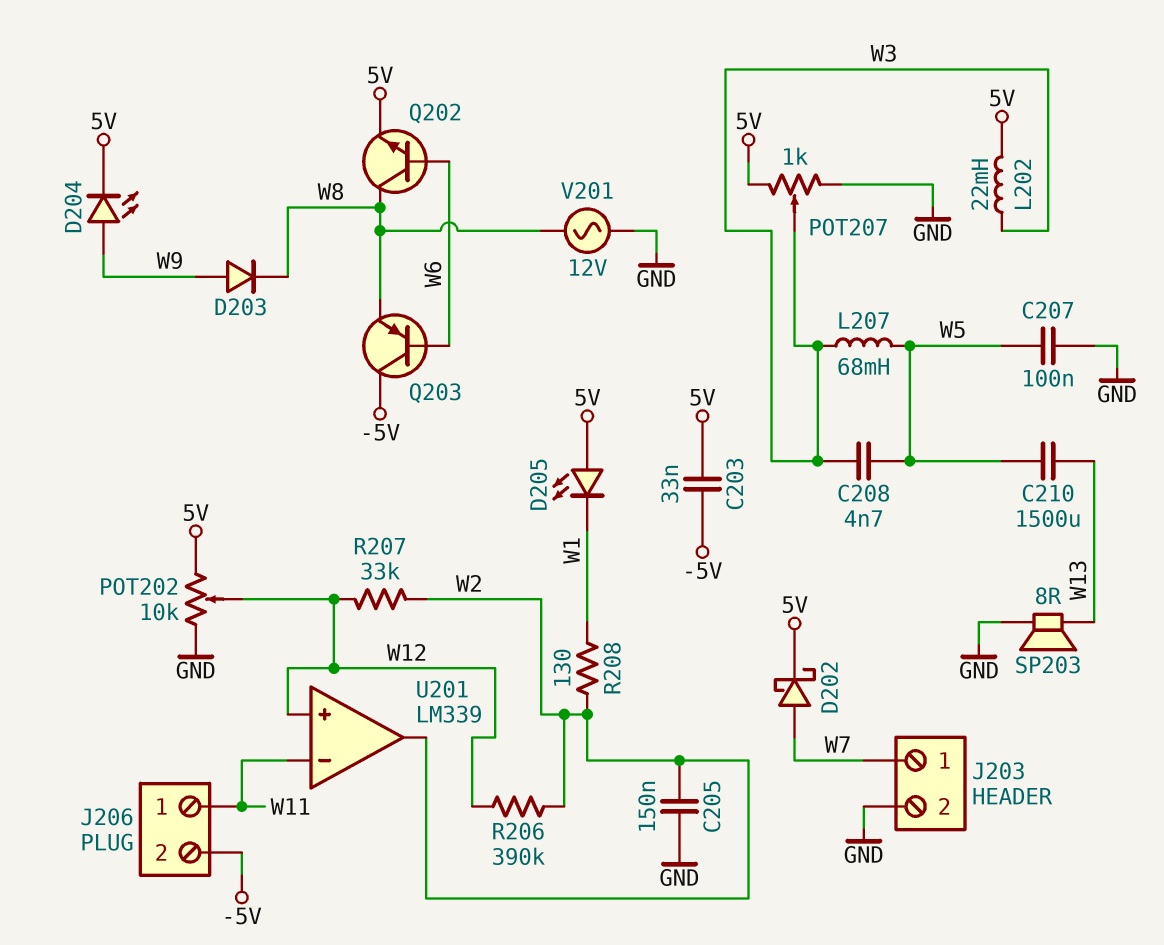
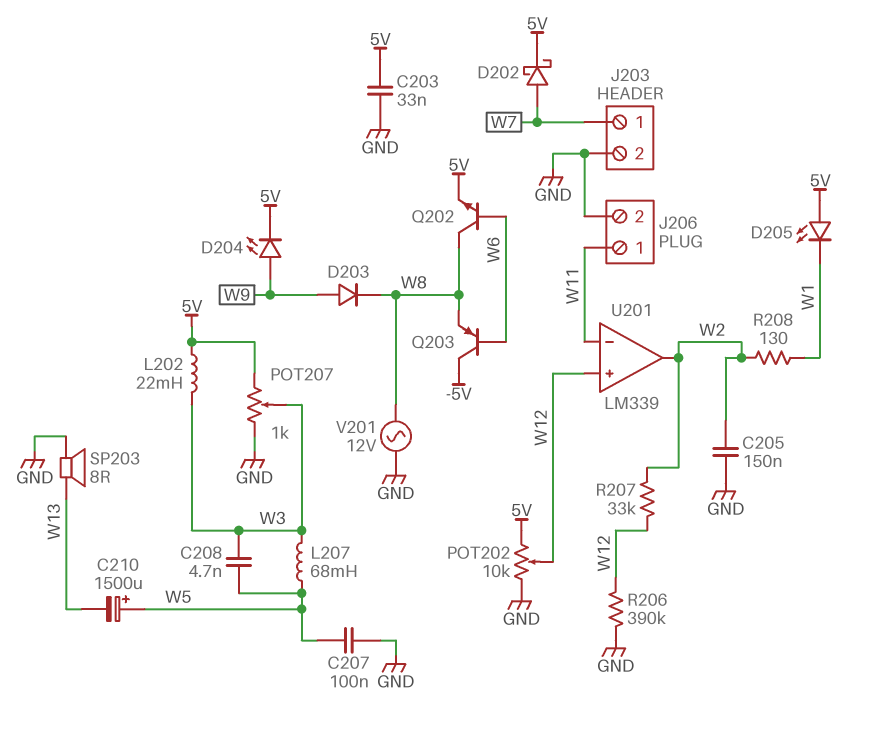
C203: 33nF (-5V, 5V) -> 33nF (5V, GND)
C210: 1500uF (W5, W13) -> 1500uF (plus W5, minus W13)
J206 pin 2: -5V -> GND
R206: 390k (W2, W12) -> 390k (GND, W12)

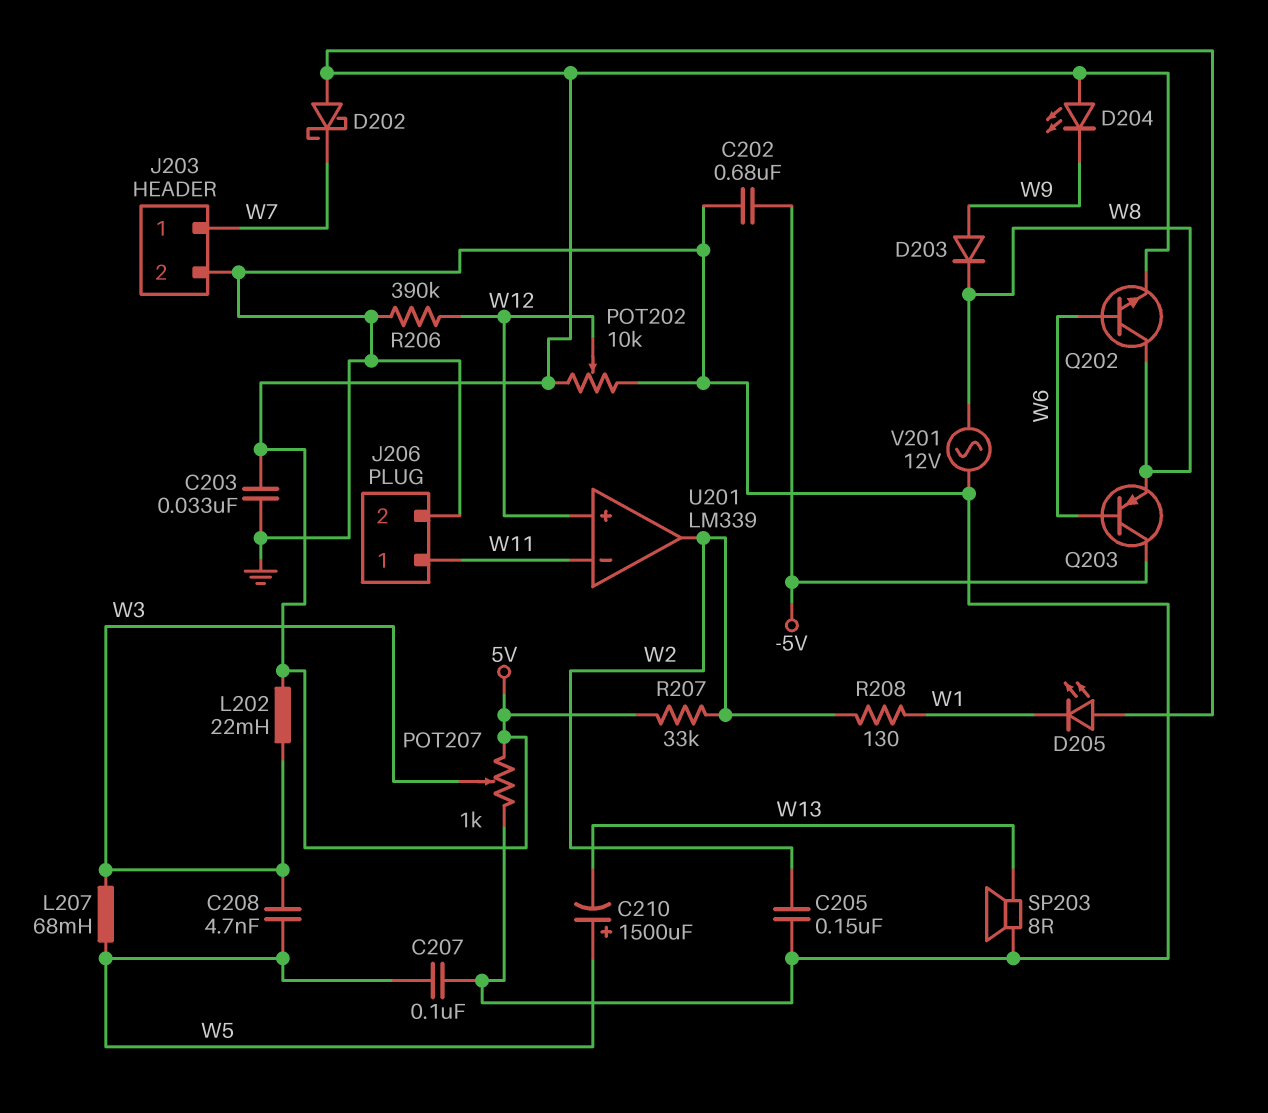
C202: none -> 680nF (-5V, GND)
D202: schottky (A W7, K 5V) -> schottky (A 5V, K W7)
D204: LED (A W9, K 5V) -> LED (A 5V, K W9)
R207: 33k (W2, W12) -> 33k (5V, W2)

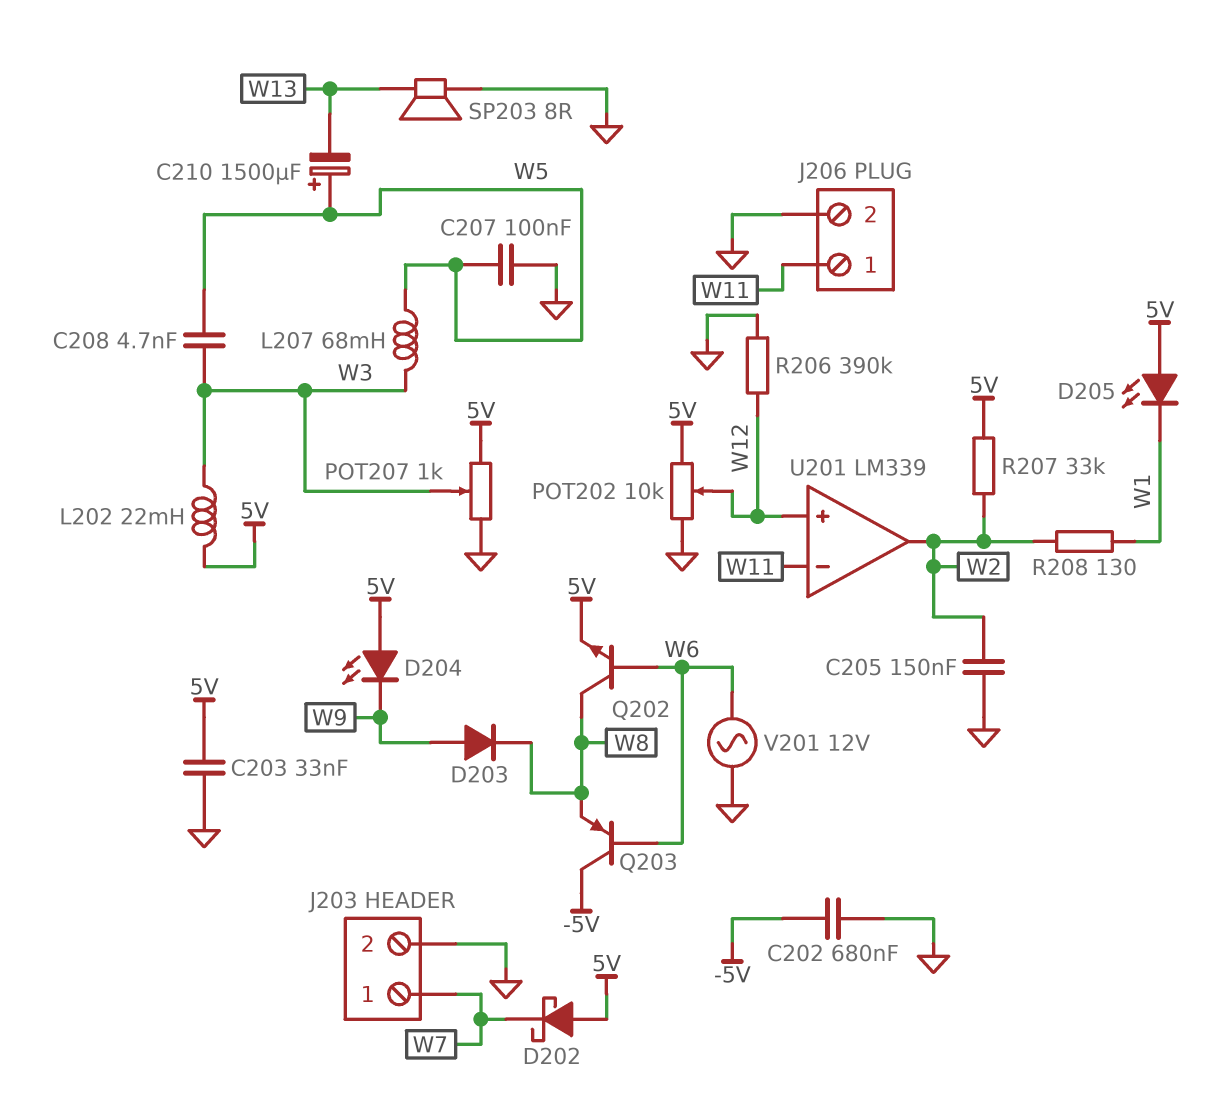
V201: AC 12V (GND, W8) -> AC 12V (GND, W6)

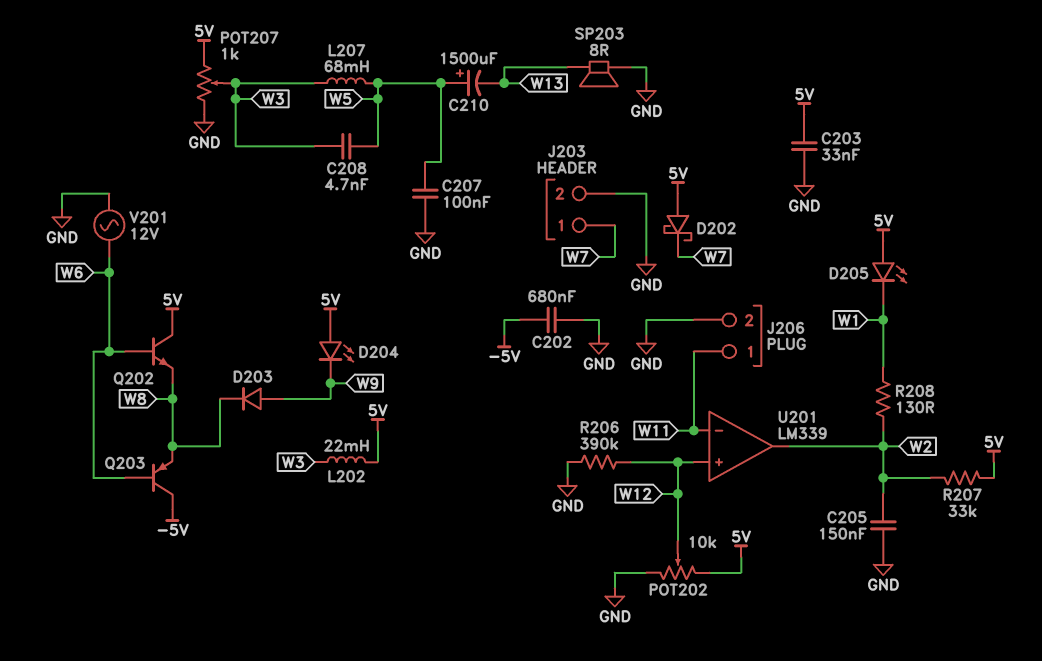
Q202: NPN (B W6, C W8, E 5V) -> NPN (B W6, C 5V, E W8)

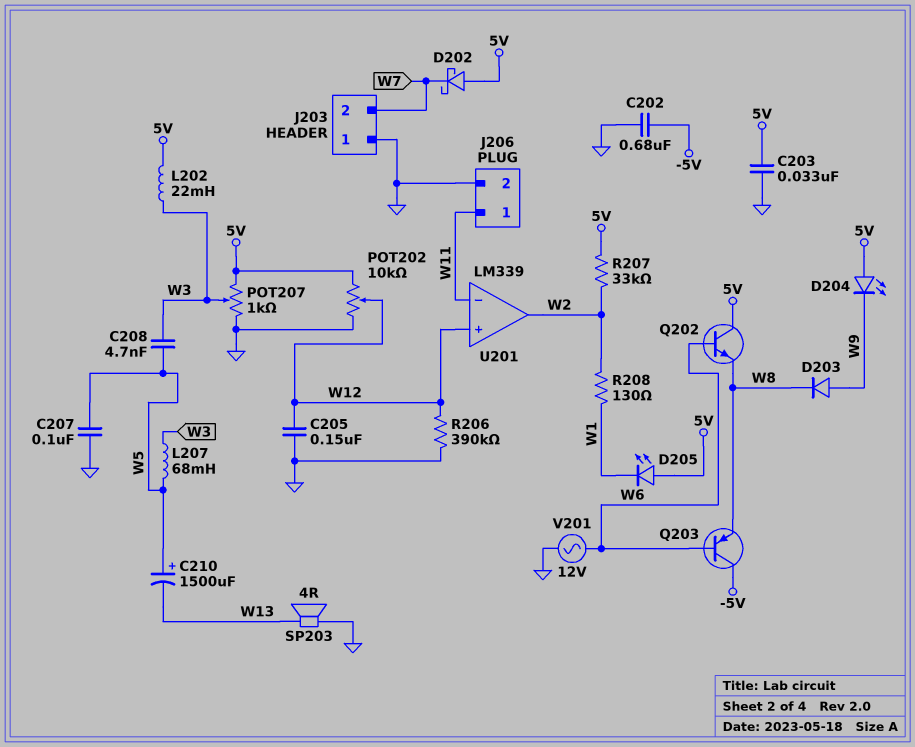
C205: 150nF (GND, W2) -> 150nF (GND, W12)
J203 pin 1: W7 -> GND
J203 pin 2: GND -> W7
SP203: speaker 8R (GND, W13) -> speaker 4R (GND, W13)

